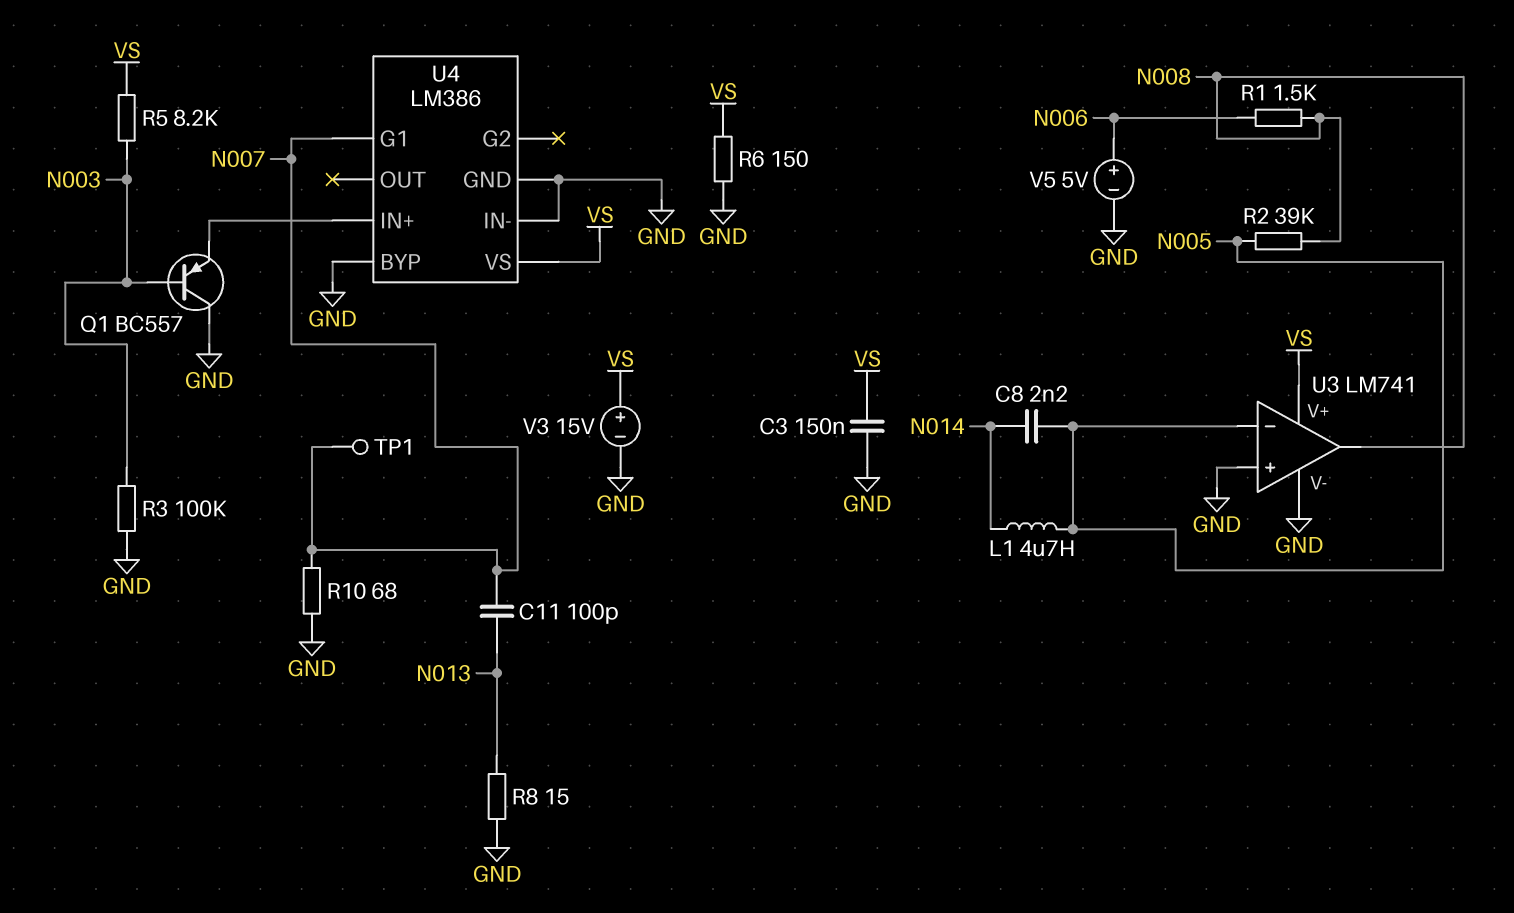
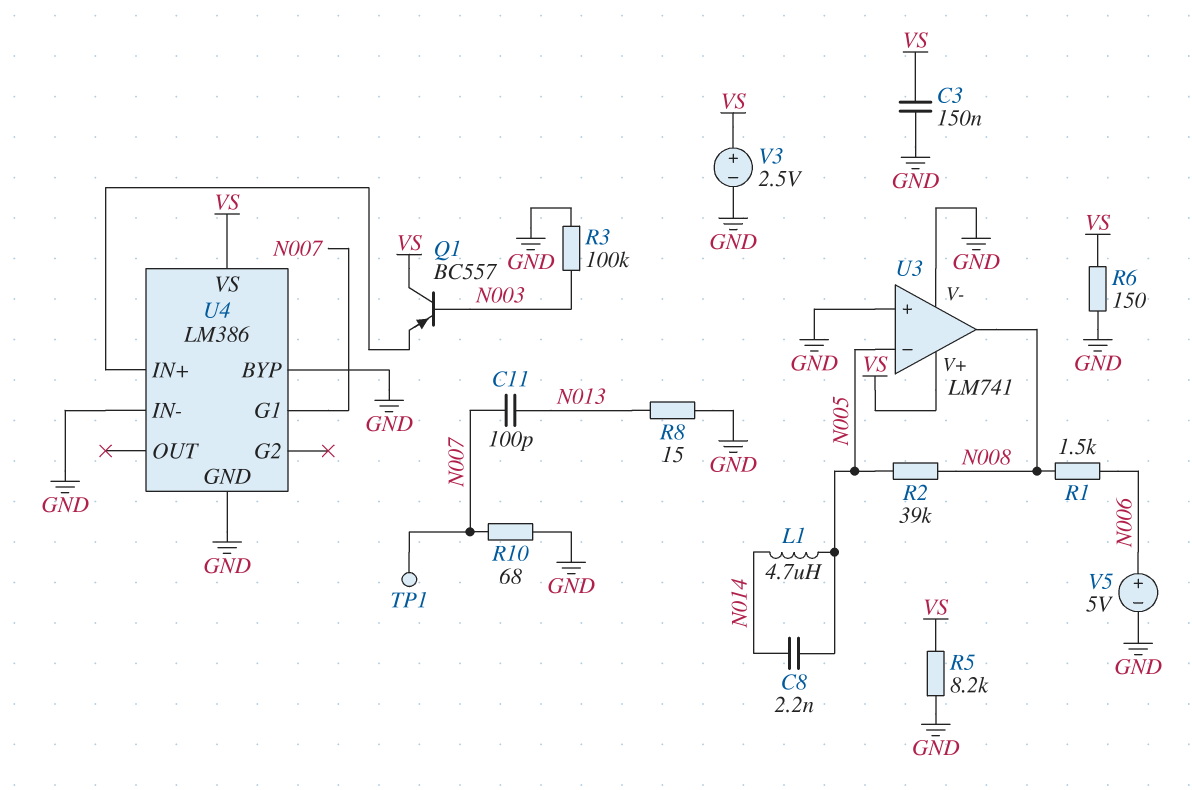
Q1: PNP BC557 (B N003, C GND, E U4/IN+) -> PNP BC557 (B N003, C VS, E U4/IN+)
R5: 8.2k (N003, VS) -> 8.2k (GND, VS)
V3: 15V (plus VS, minus GND) -> 2.5V (plus VS, minus GND)

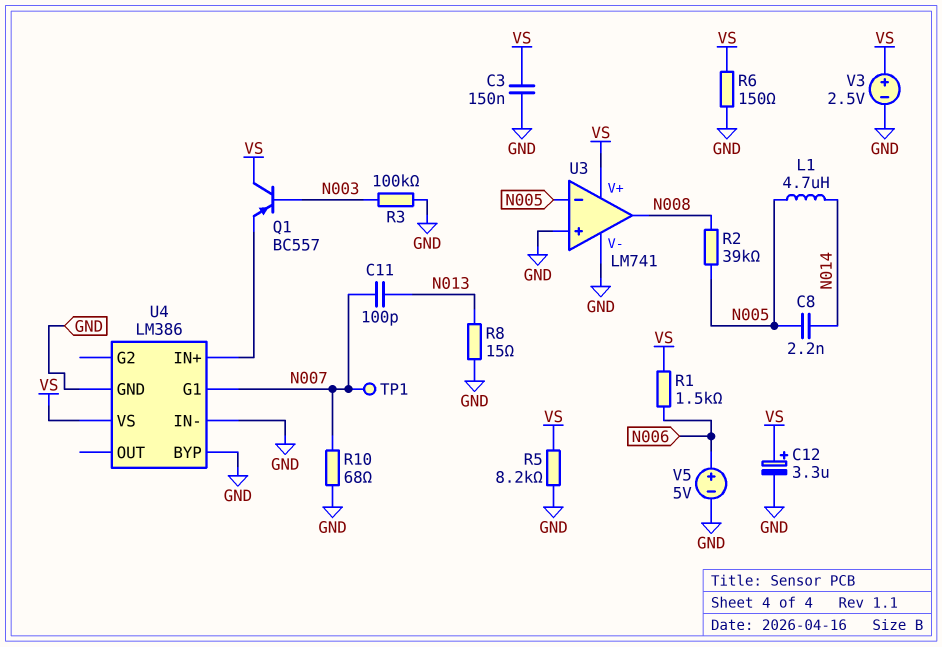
C12: none -> 3.3uF (plus VS, minus GND)
R1: 1.5k (N006, N008) -> 1.5k (N006, VS)

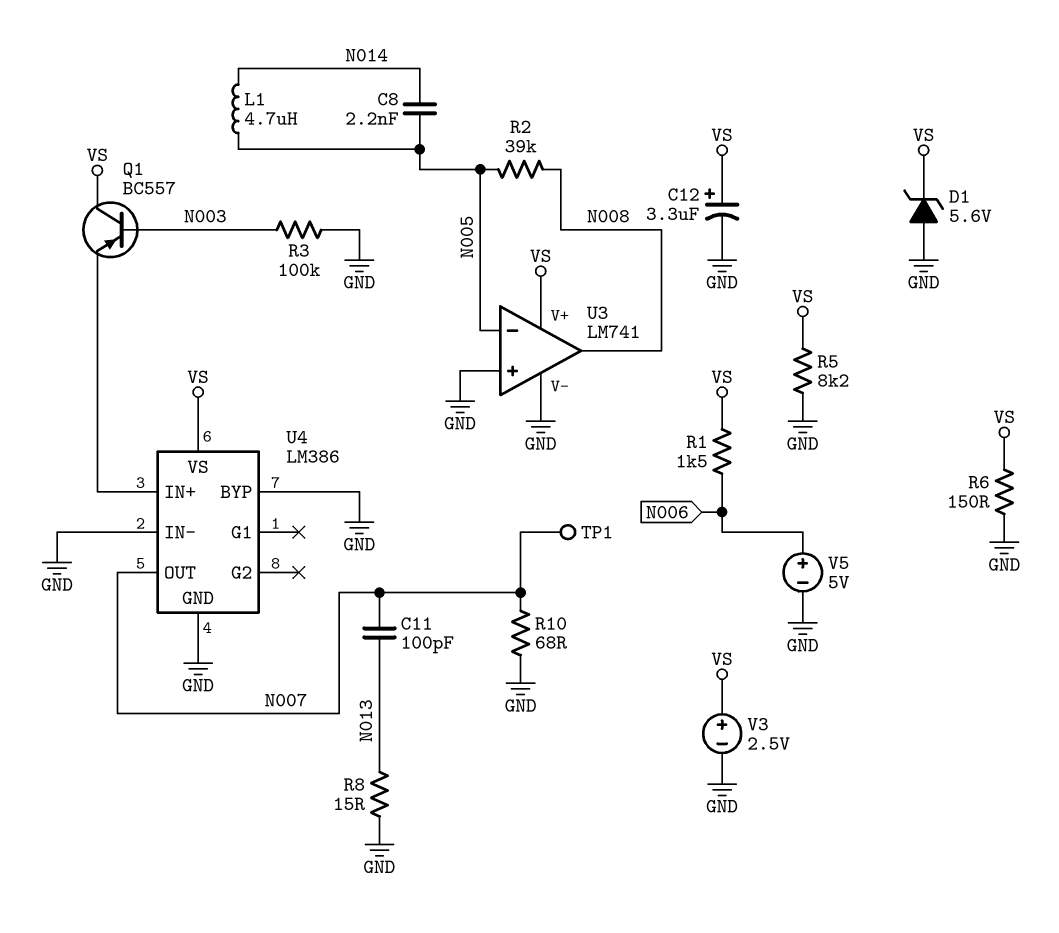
C3: 150nF (GND, VS) -> none
D1: none -> zener 5.6V (A GND, K VS)
U4 pin G1: N007 -> none
U4 pin OUT: none -> N007

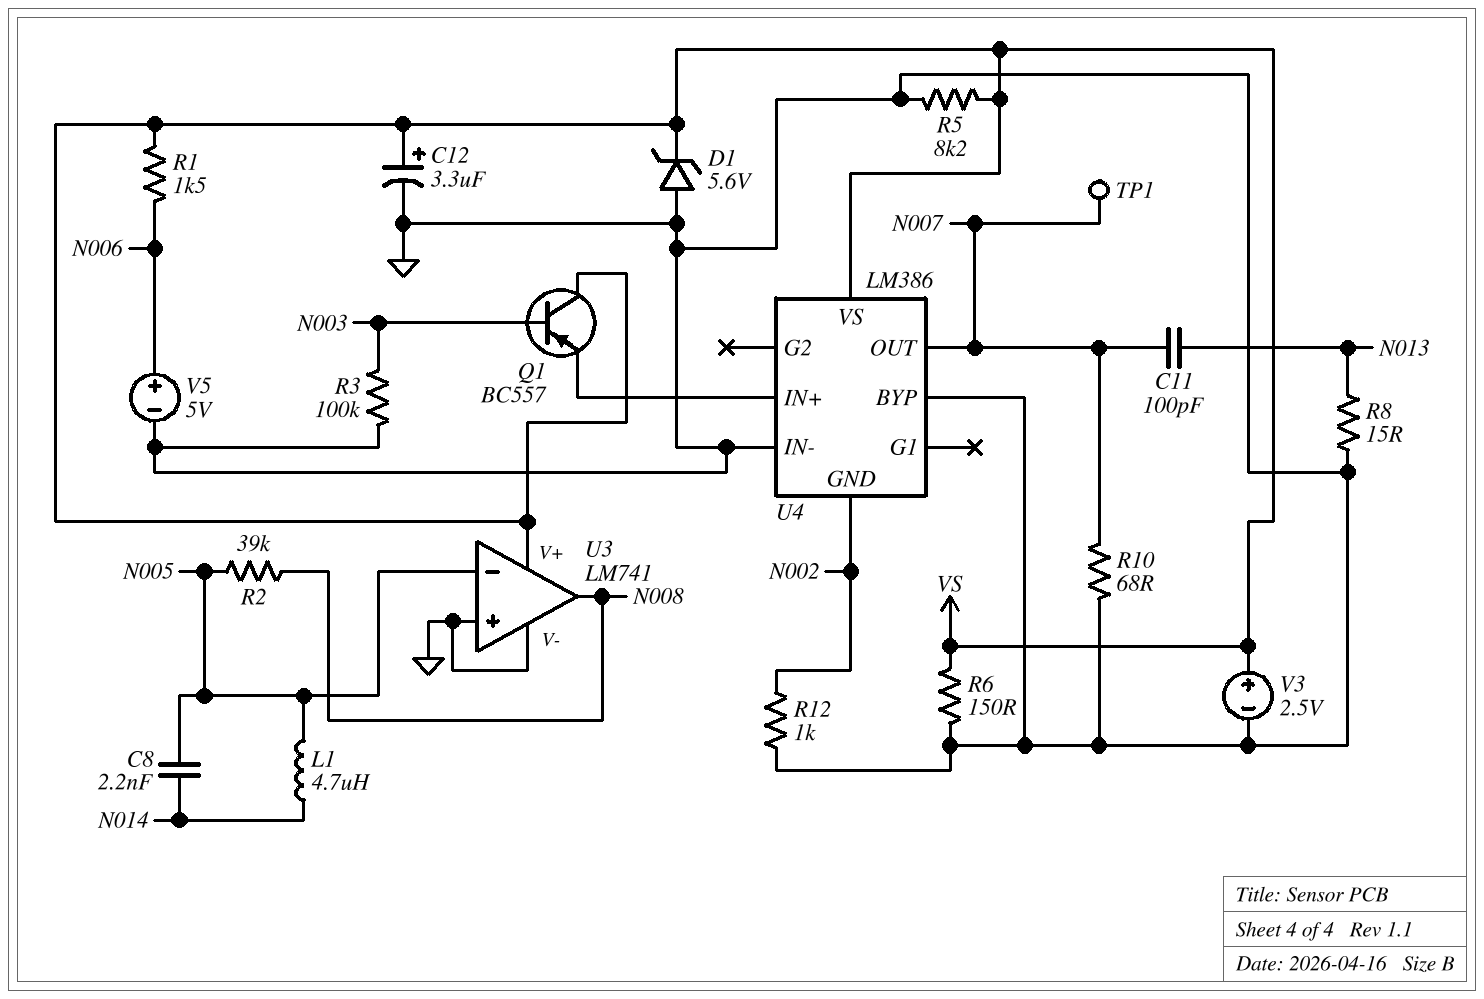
R12: none -> 1k (GND, N002)
U4 pin GND: GND -> N002

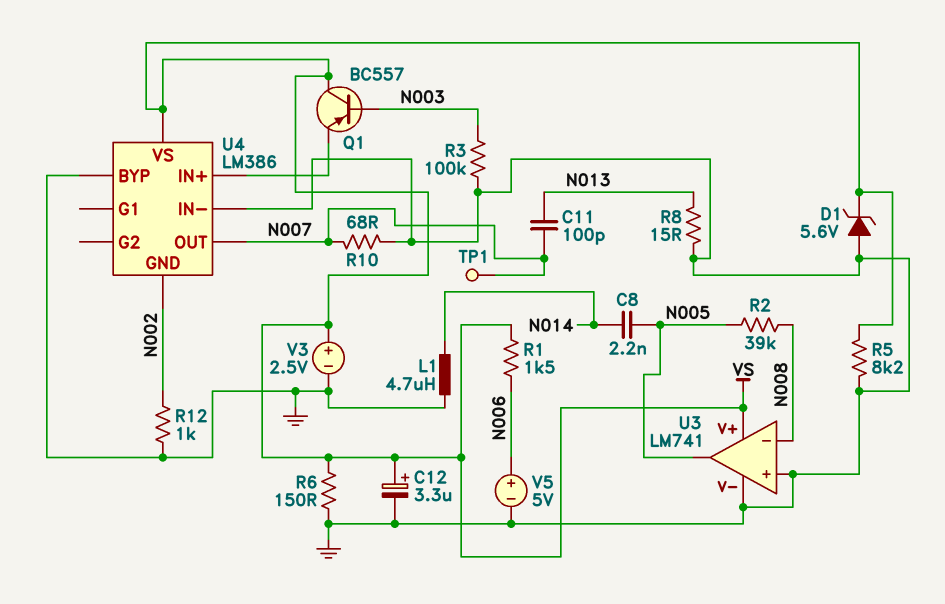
L1: 4.7uH (N005, N014) -> 4.7uH (GND, N014)
U3 pin in-: N005 -> N008
U3 pin out: N008 -> N005

